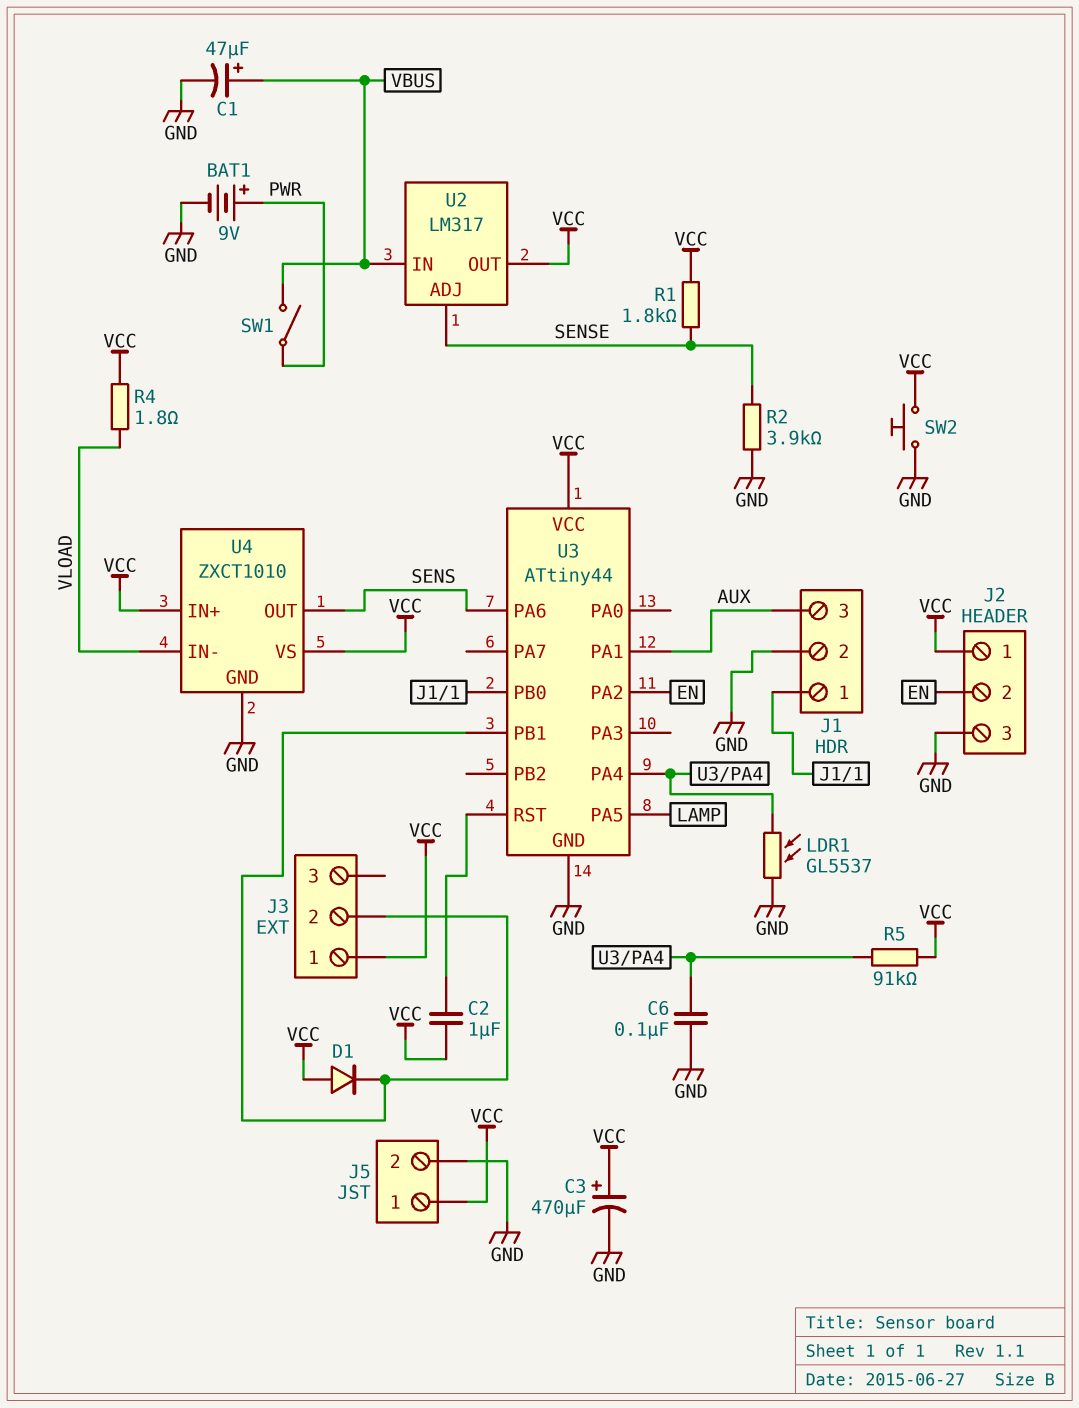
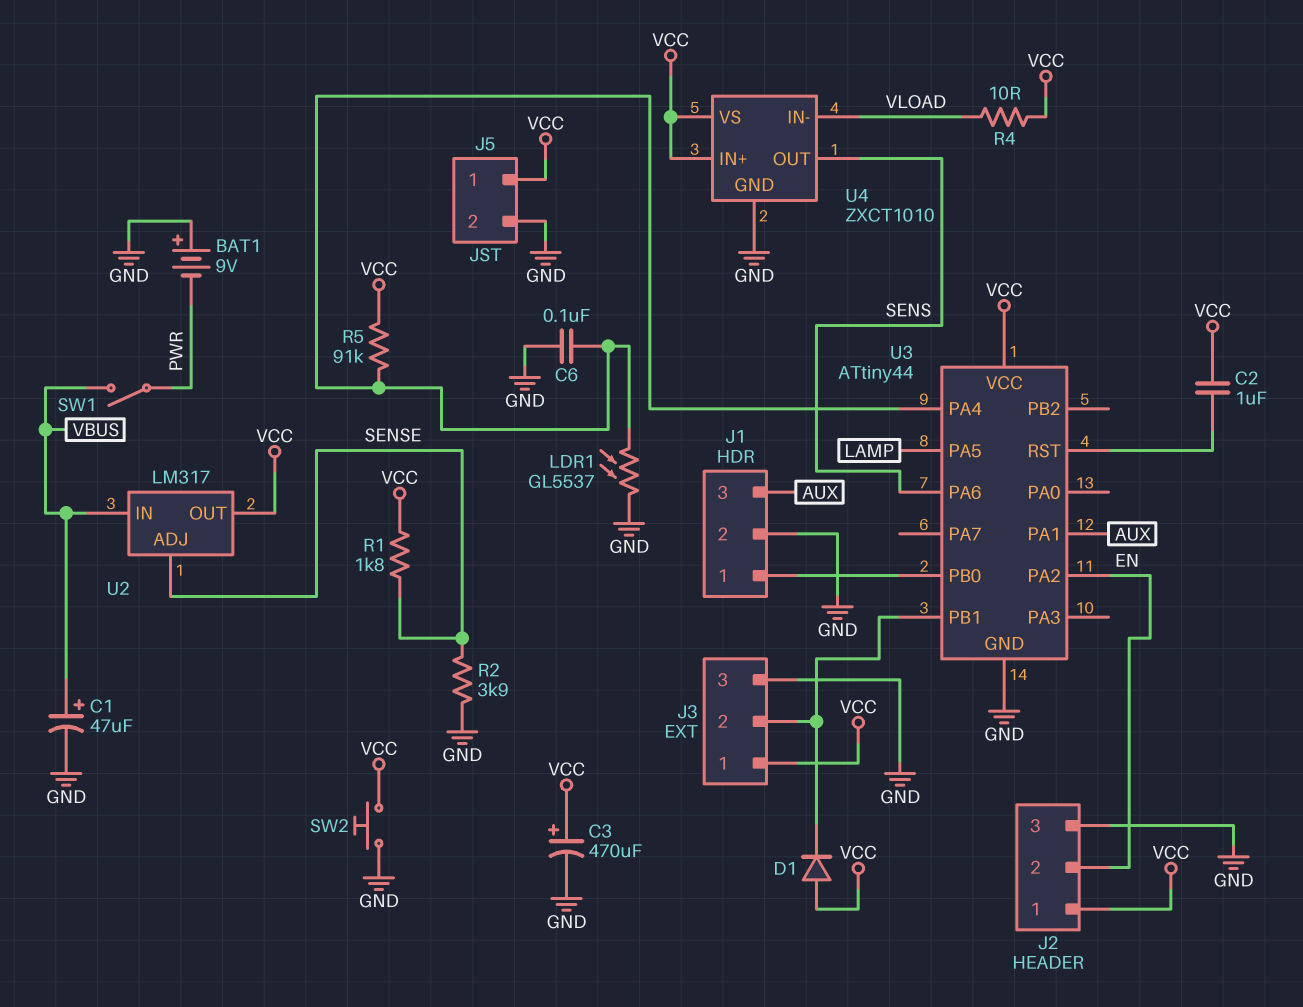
BAT1: 9V (plus PWR, minus GND) -> 9V (plus GND, minus PWR)
J3 pin 3: none -> GND
R4: 1.8 (VCC, VLOAD) -> 10 (VCC, VLOAD)

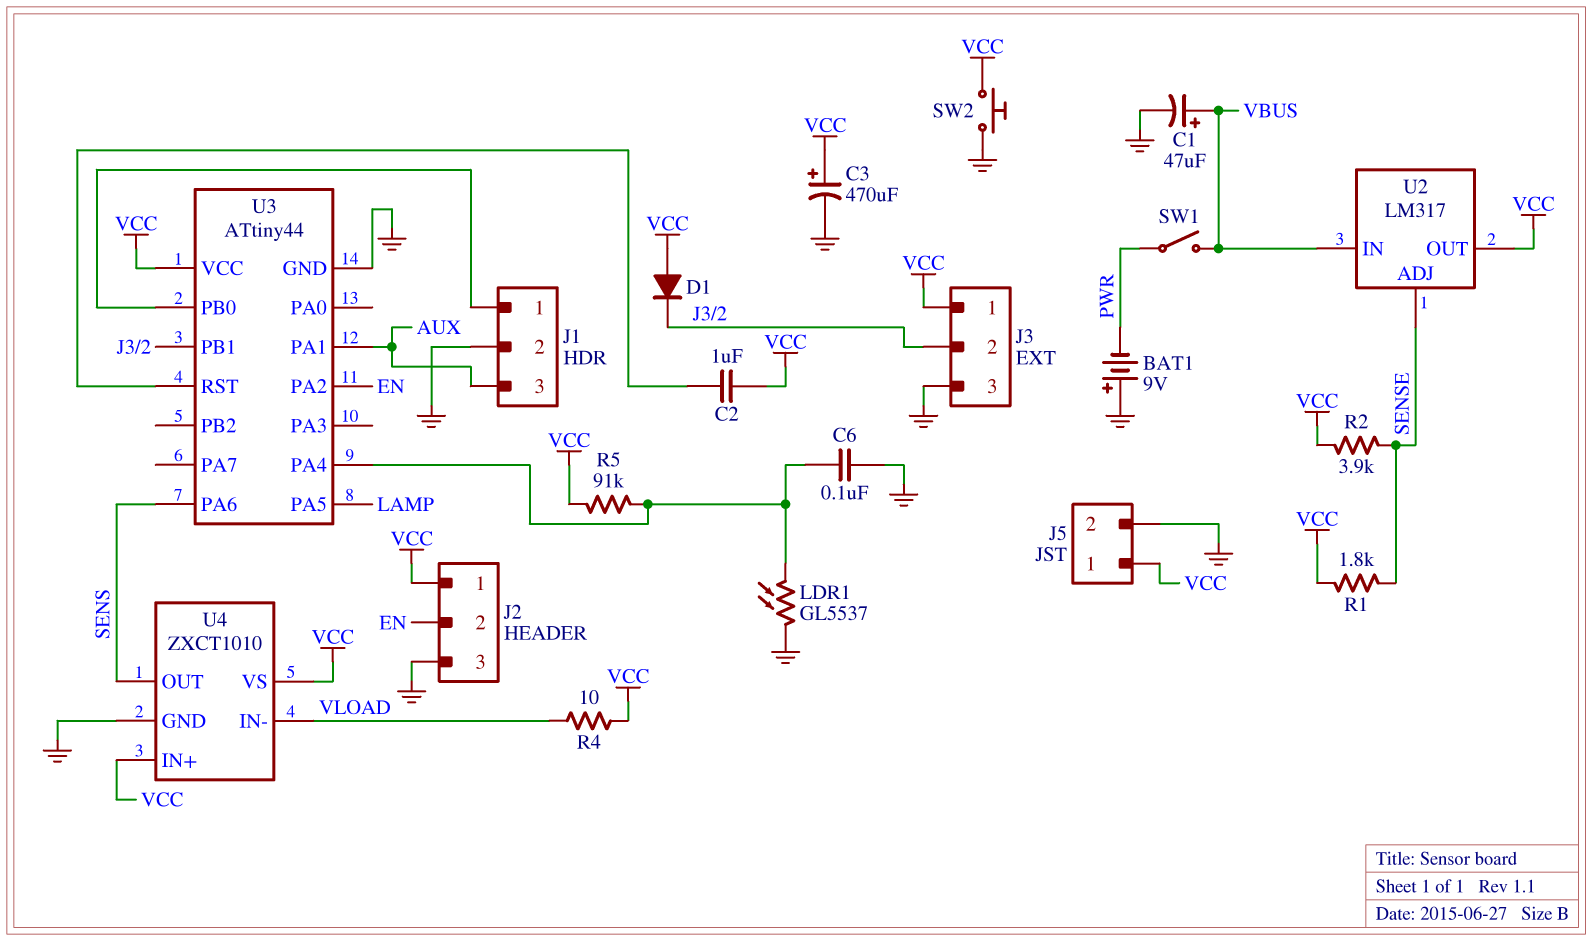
R2: 3.9k (GND, SENSE) -> 3.9k (SENSE, VCC)

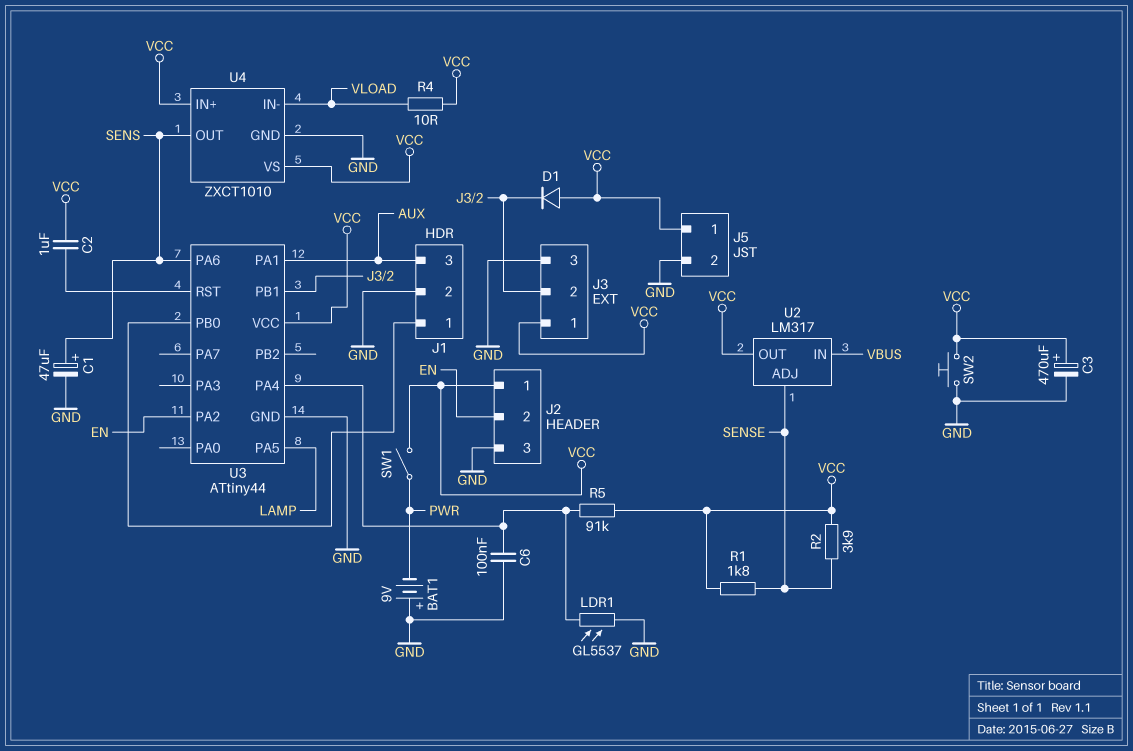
C1: 47uF (plus VBUS, minus GND) -> 47uF (plus SENS, minus GND)
SW1: switch (PWR, VBUS) -> switch (PWR, VCC)

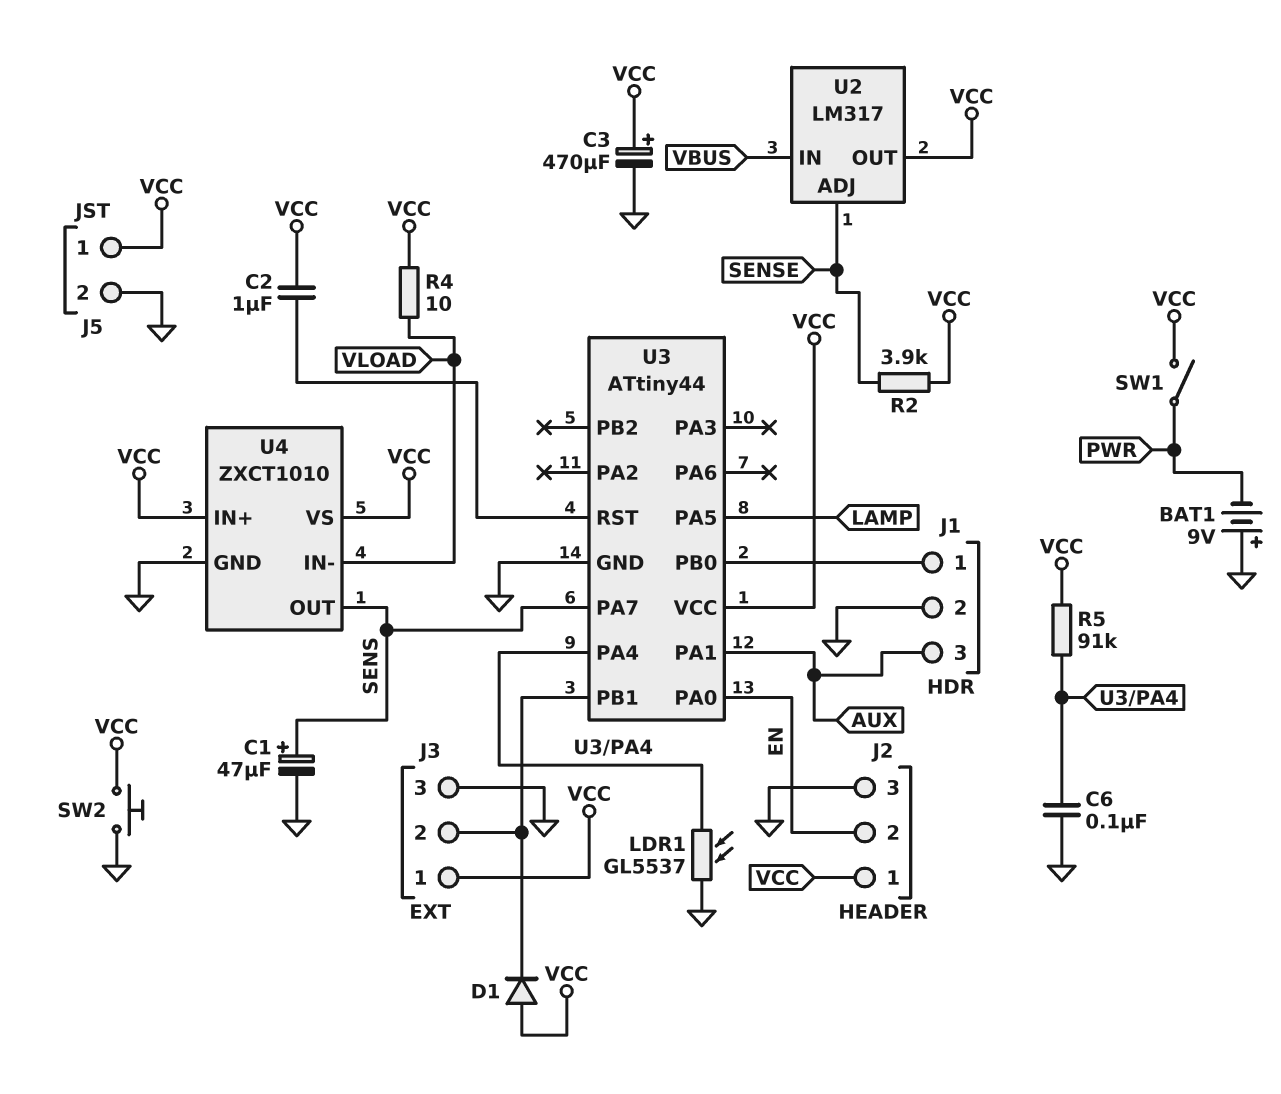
R1: 1.8k (SENSE, VCC) -> none
U3 pin PA0: none -> EN
U3 pin PA2: EN -> none
U3 pin PA6: SENS -> none
U3 pin PA7: none -> SENS

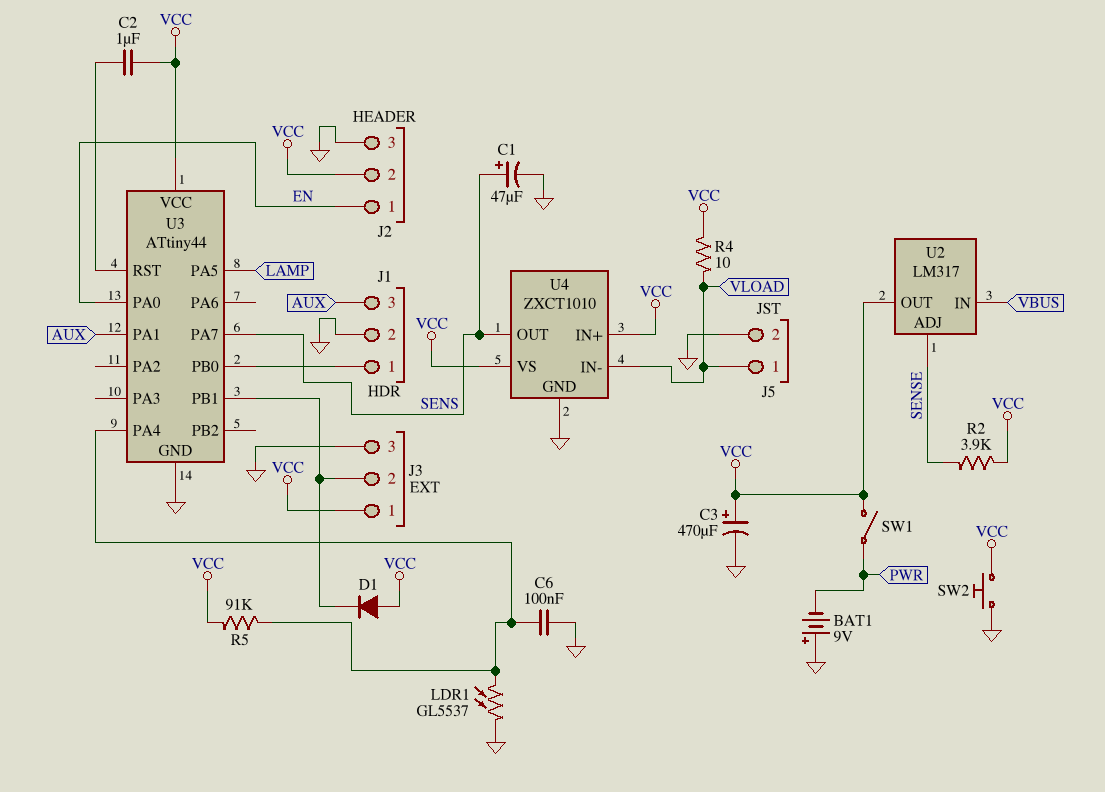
J2 pin 1: VCC -> EN
J2 pin 2: EN -> VCC
J5 pin 1: VCC -> VLOAD

